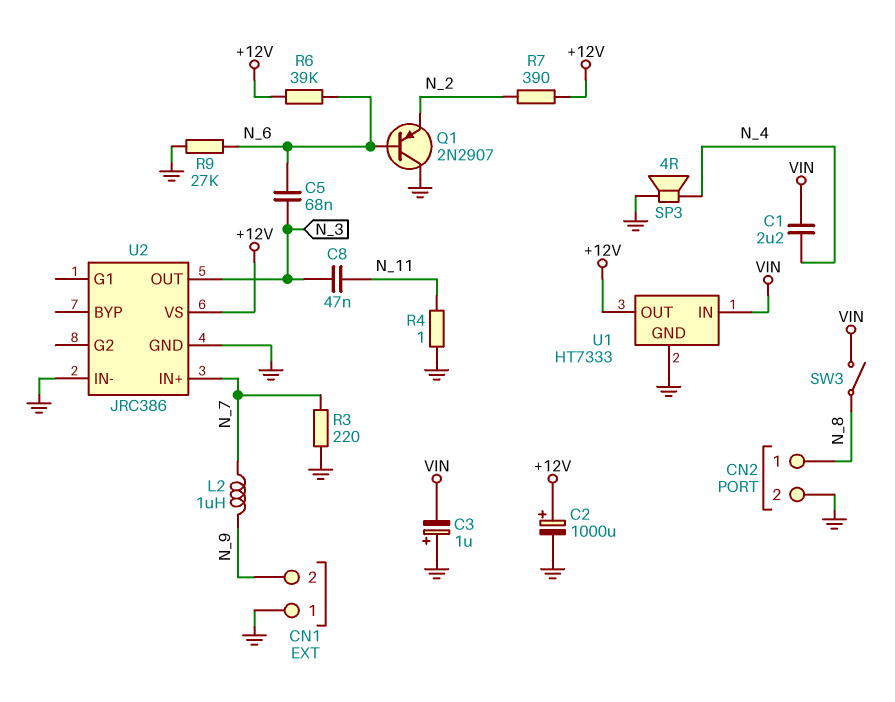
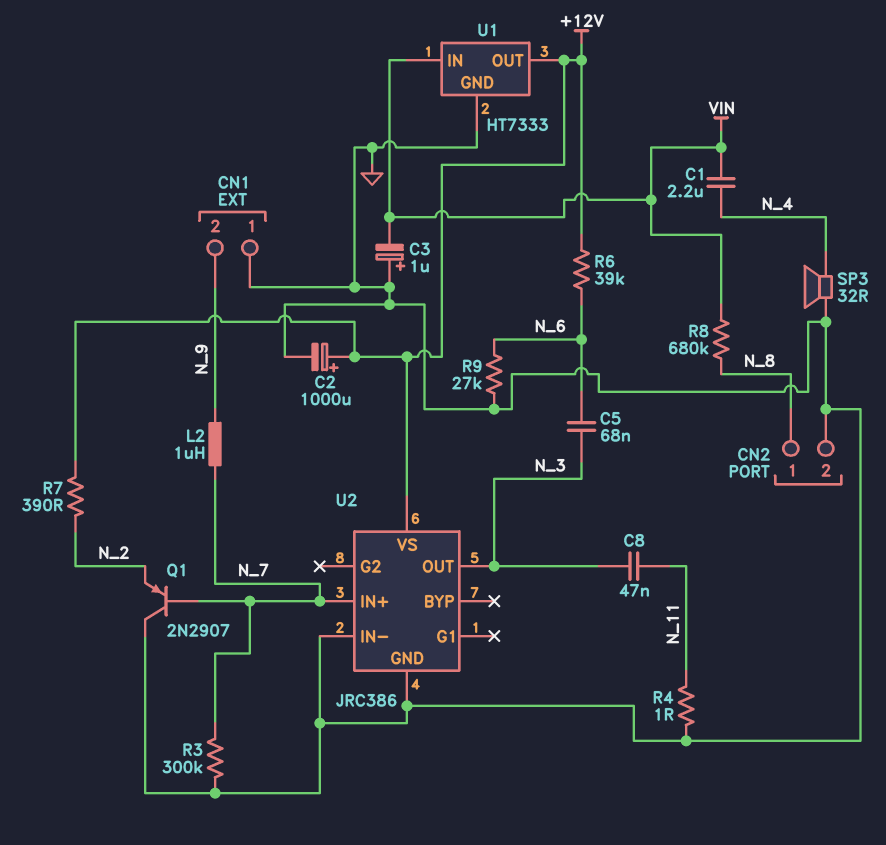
Q1: PNP 2N2907 (B N_6, C GND, E N_2) -> PNP 2N2907 (B N_7, C GND, E N_2)
R3: 220 (GND, N_7) -> 300k (GND, N_7)
R8: none -> 680k (N_8, VIN)
SP3: speaker 4R (GND, N_4) -> speaker 32R (GND, N_4)
SW3: switch (N_8, VIN) -> none

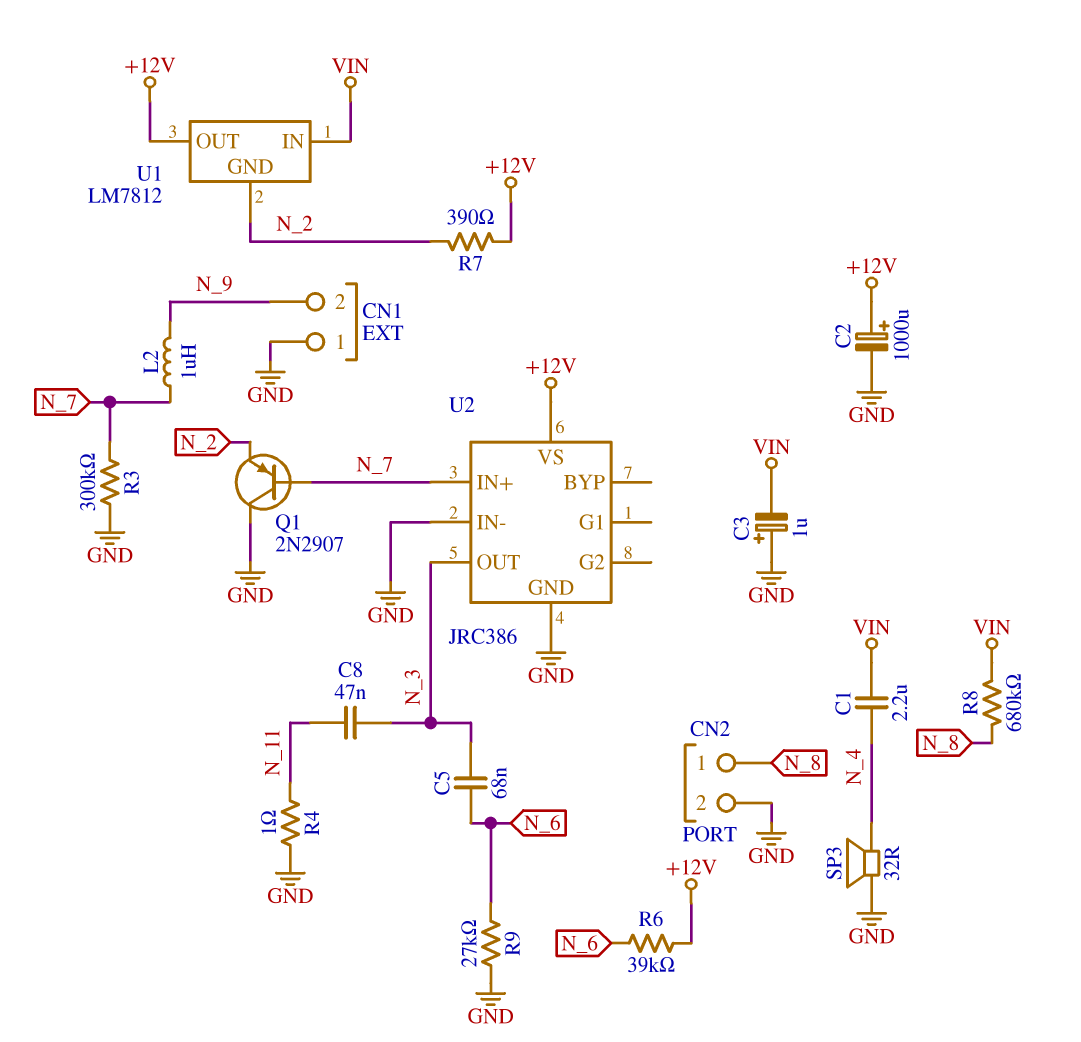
U1: HT7333 -> LM7812
U1 pin GND: GND -> N_2

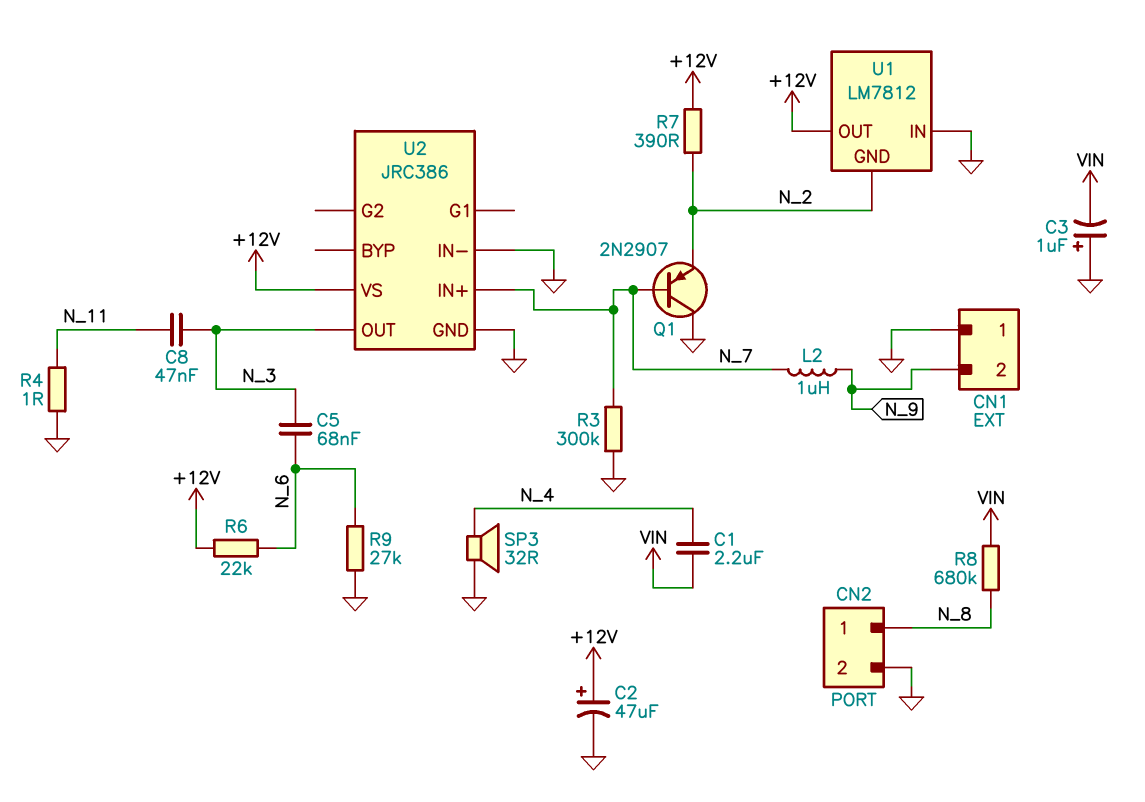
C2: 1000uF (plus +12V, minus GND) -> 47uF (plus +12V, minus GND)
R6: 39k (+12V, N_6) -> 22k (+12V, N_6)
U1 pin IN: VIN -> GND

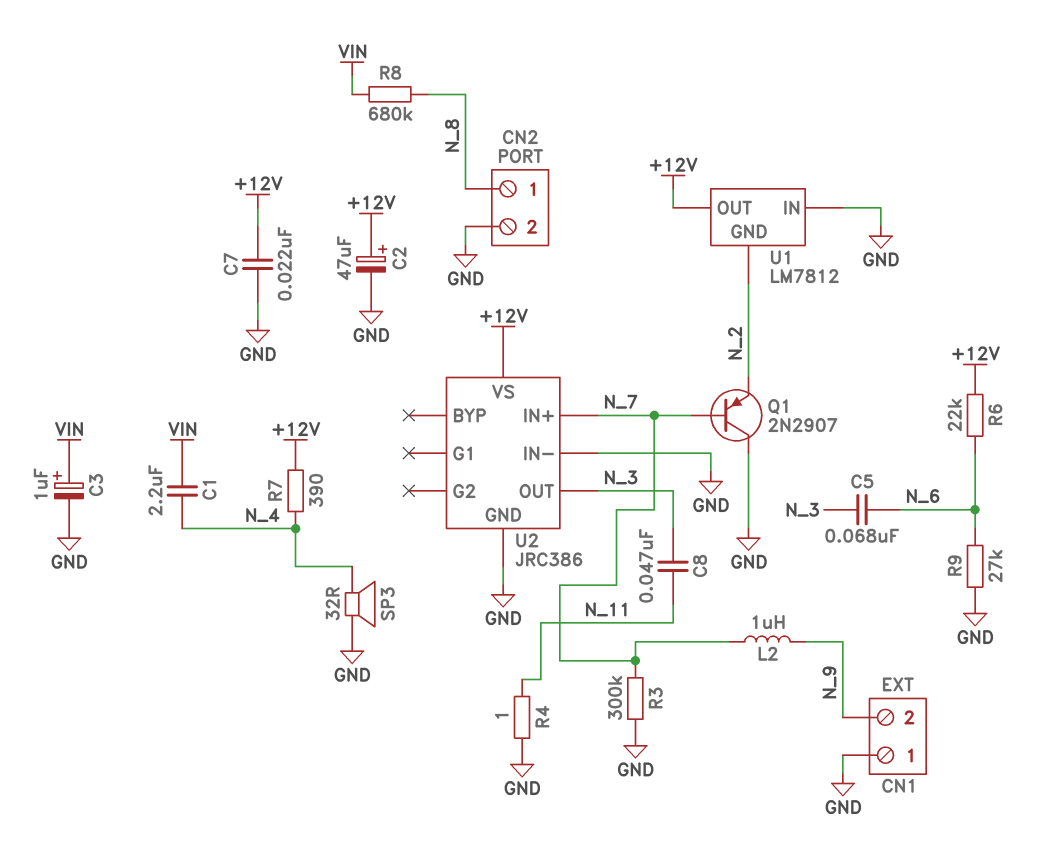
C3: 1uF (plus GND, minus VIN) -> 1uF (plus VIN, minus GND)
C7: none -> 22nF (+12V, GND)
R7: 390 (+12V, N_2) -> 390 (+12V, N_4)

